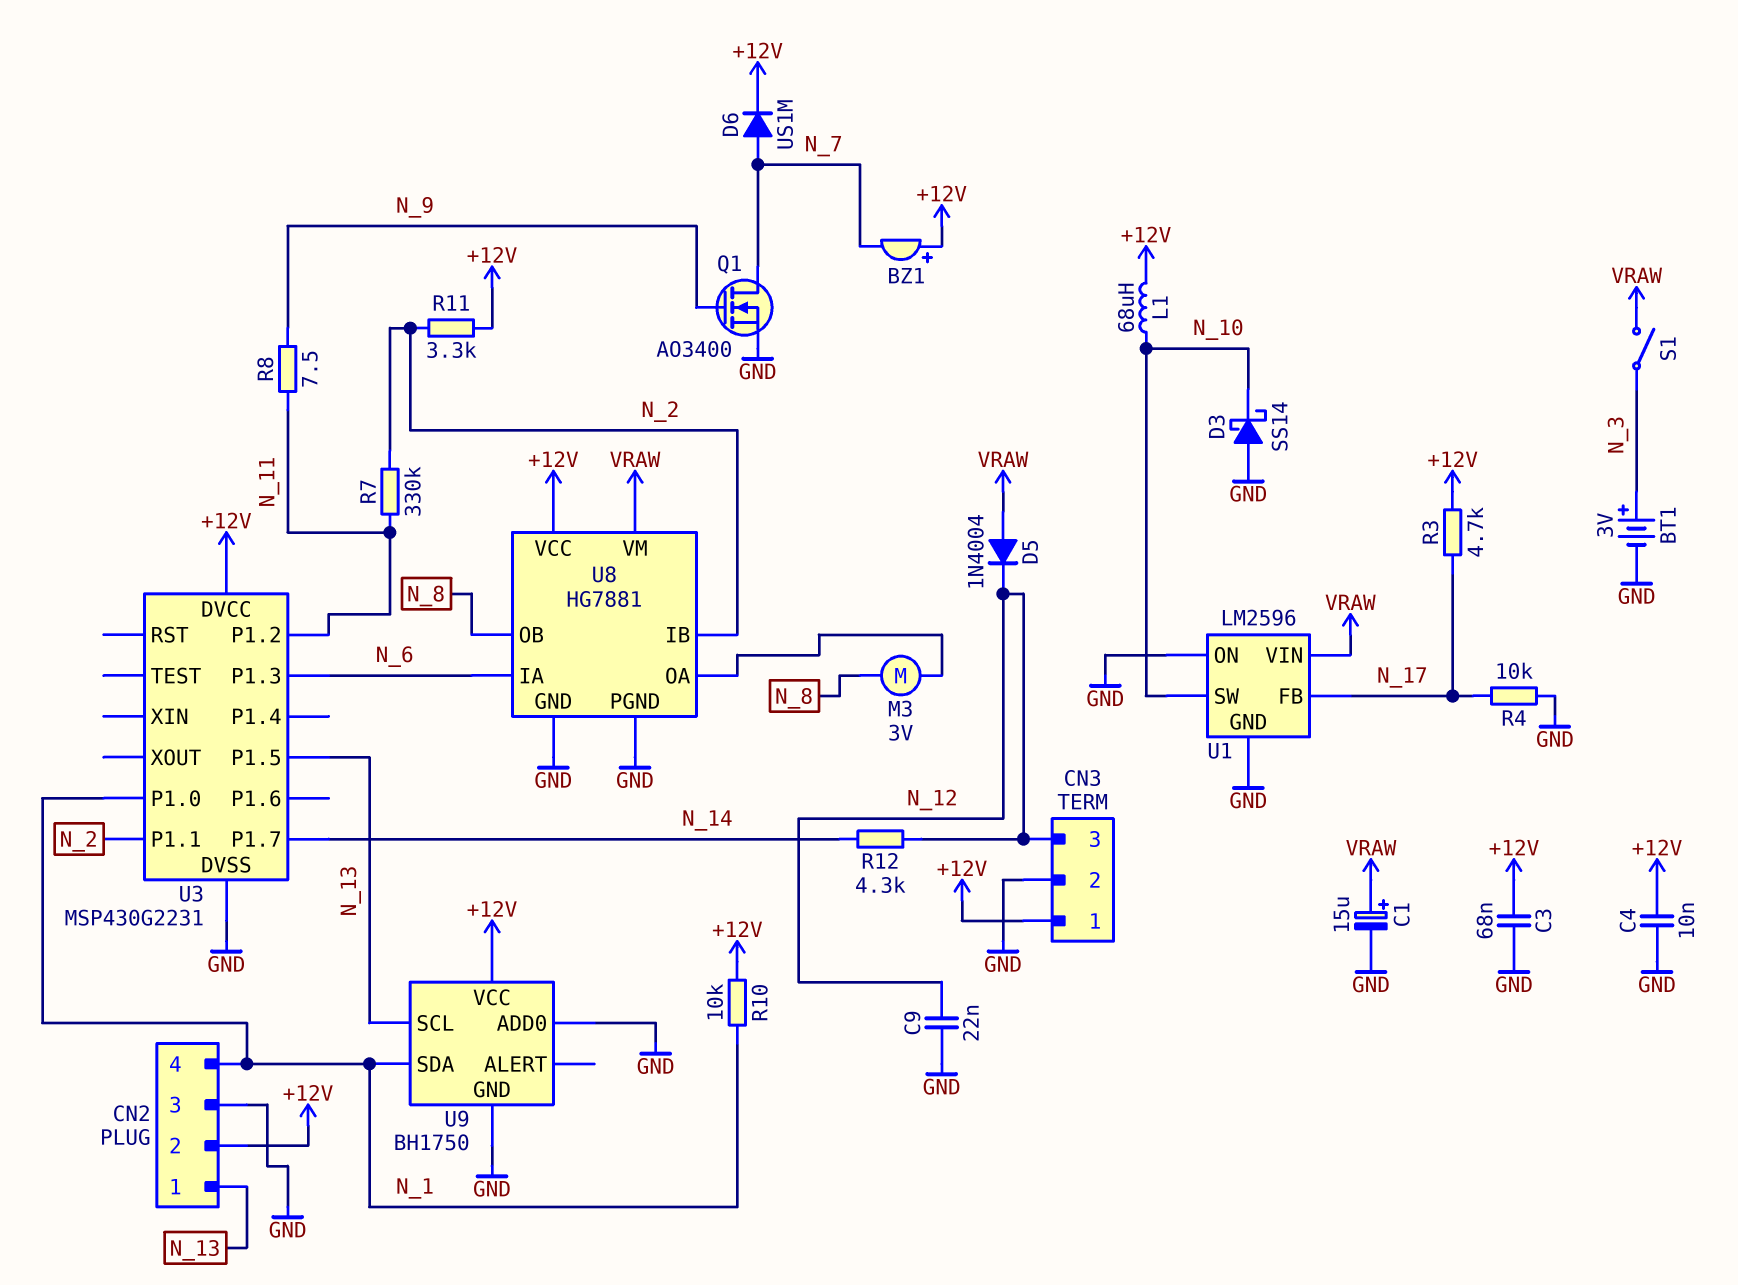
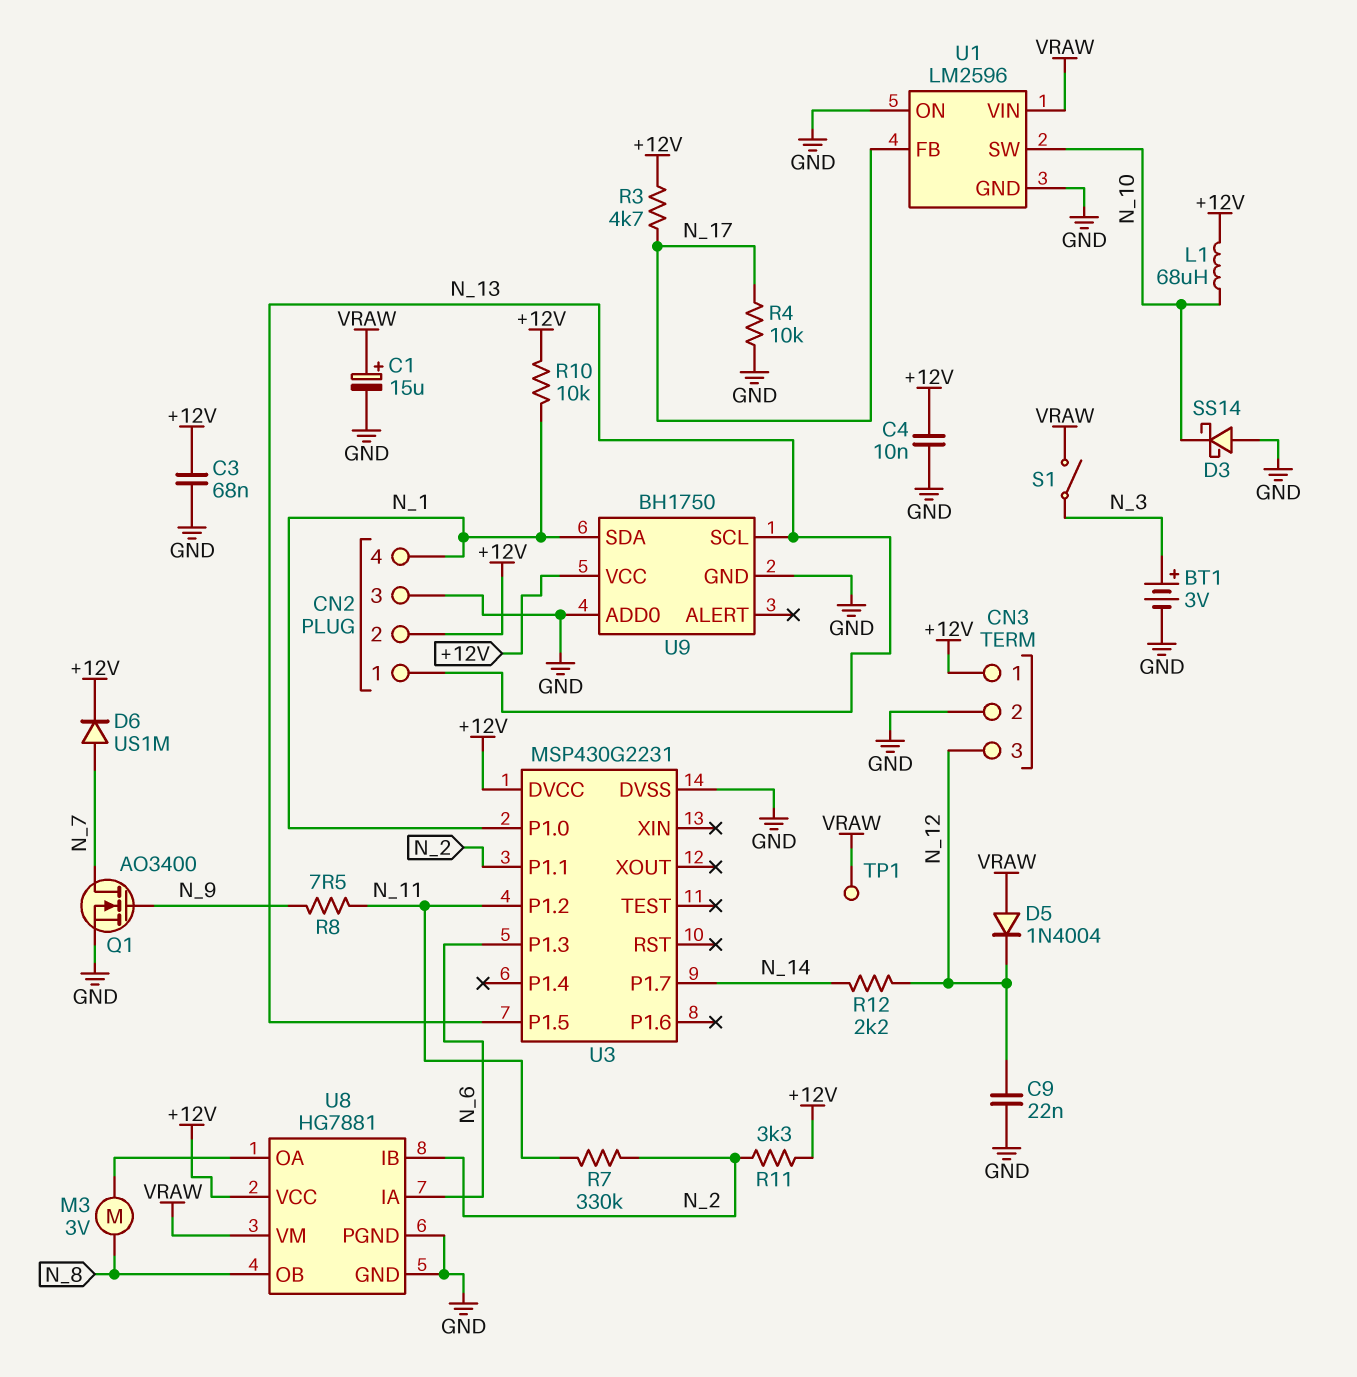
BZ1: buzzer (plus +12V, minus N_7) -> none
R12: 4.3k (N_12, N_14) -> 2.2k (N_12, N_14)
TP1: none -> test point (VRAW)

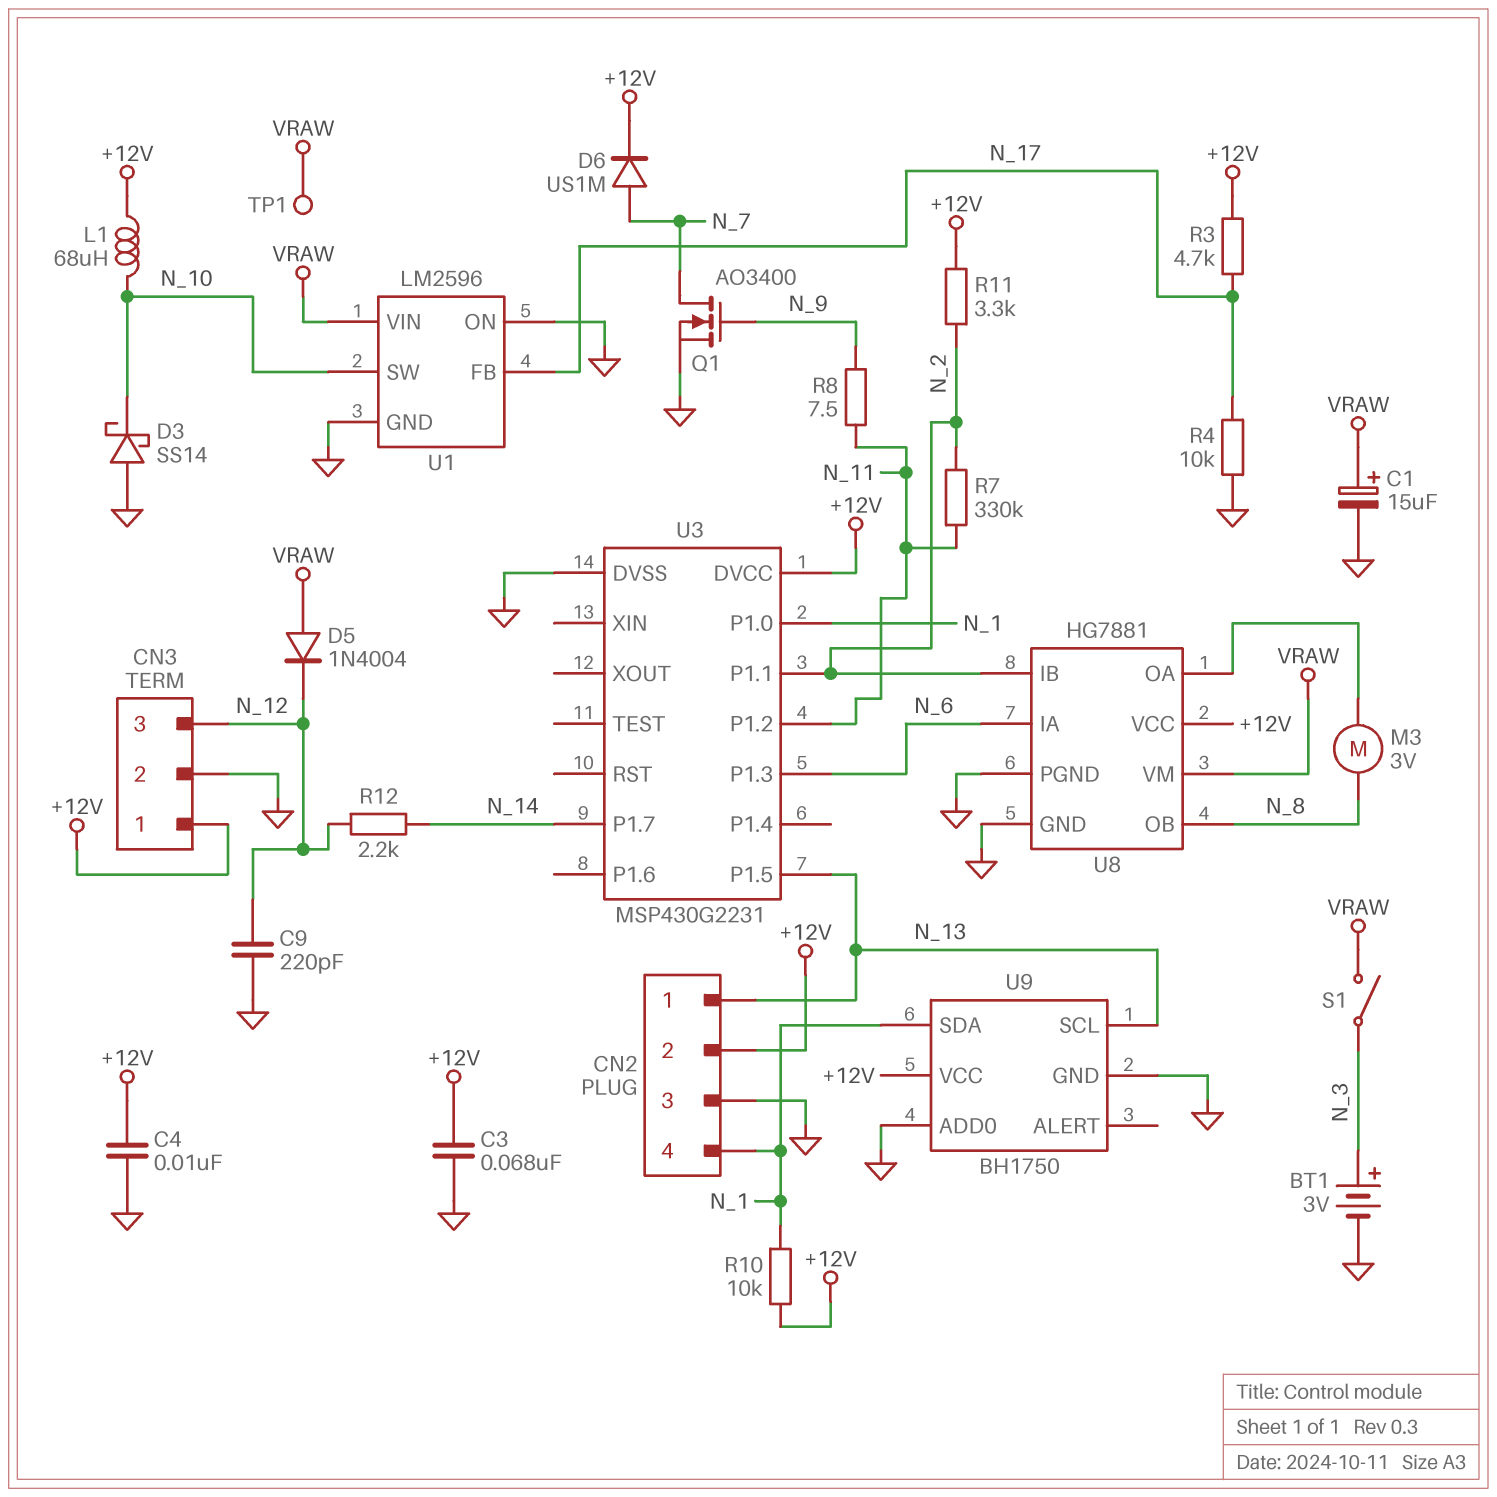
C9: 22nF (GND, N_12) -> 220pF (GND, N_12)

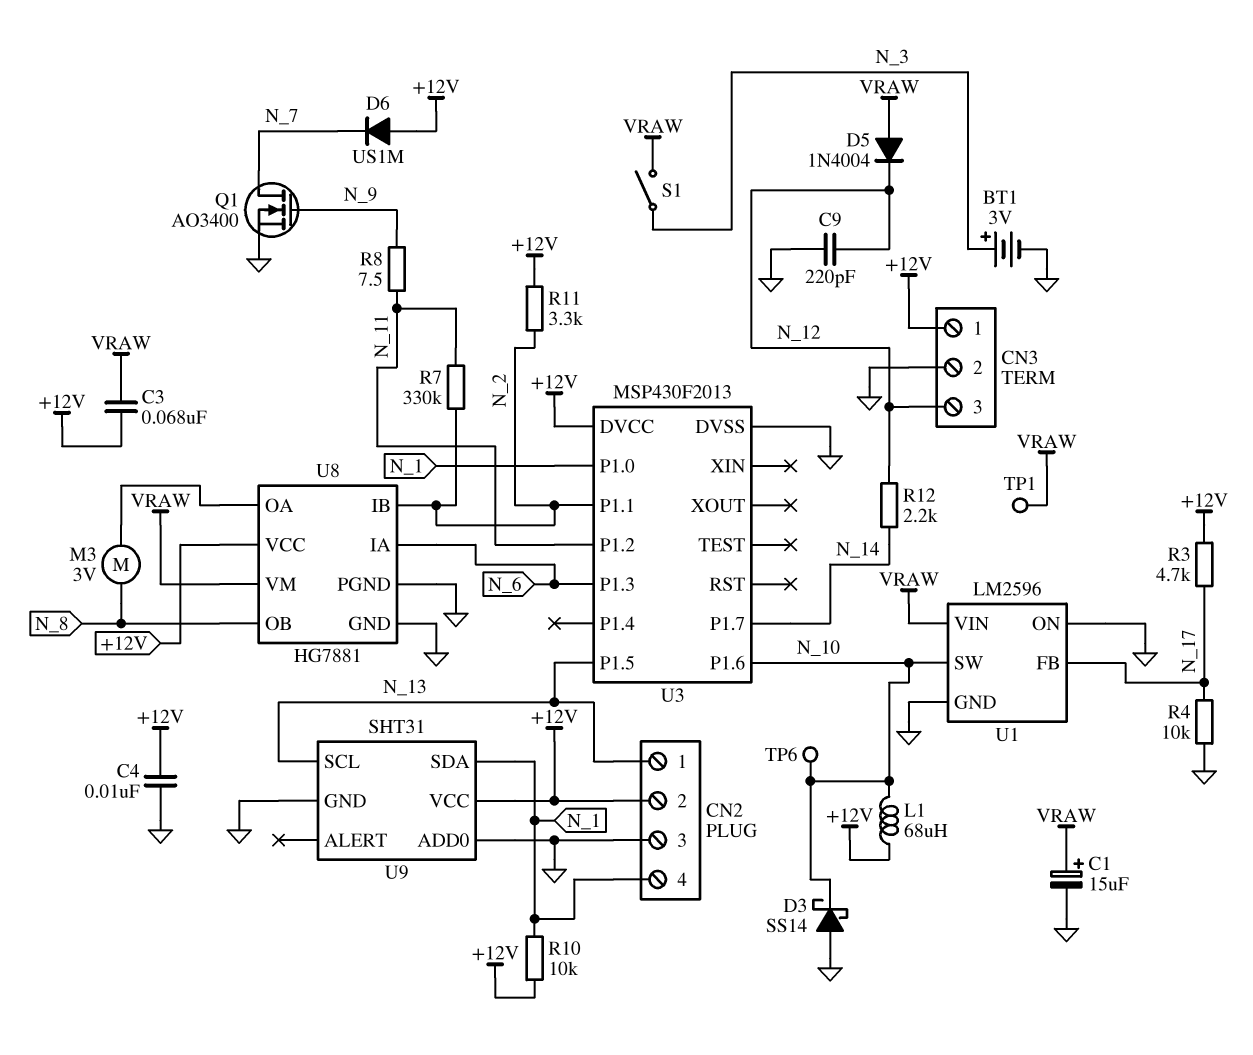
C3: 68nF (+12V, GND) -> 68nF (+12V, VRAW)
D6: diode US1M (A N_7, K +12V) -> diode US1M (A +12V, K N_7)
TP6: none -> test point (N_10)
U3: MSP430G2231 -> MSP430F2013
U3 pin P1.6: none -> N_10
U9: BH1750 -> SHT31

